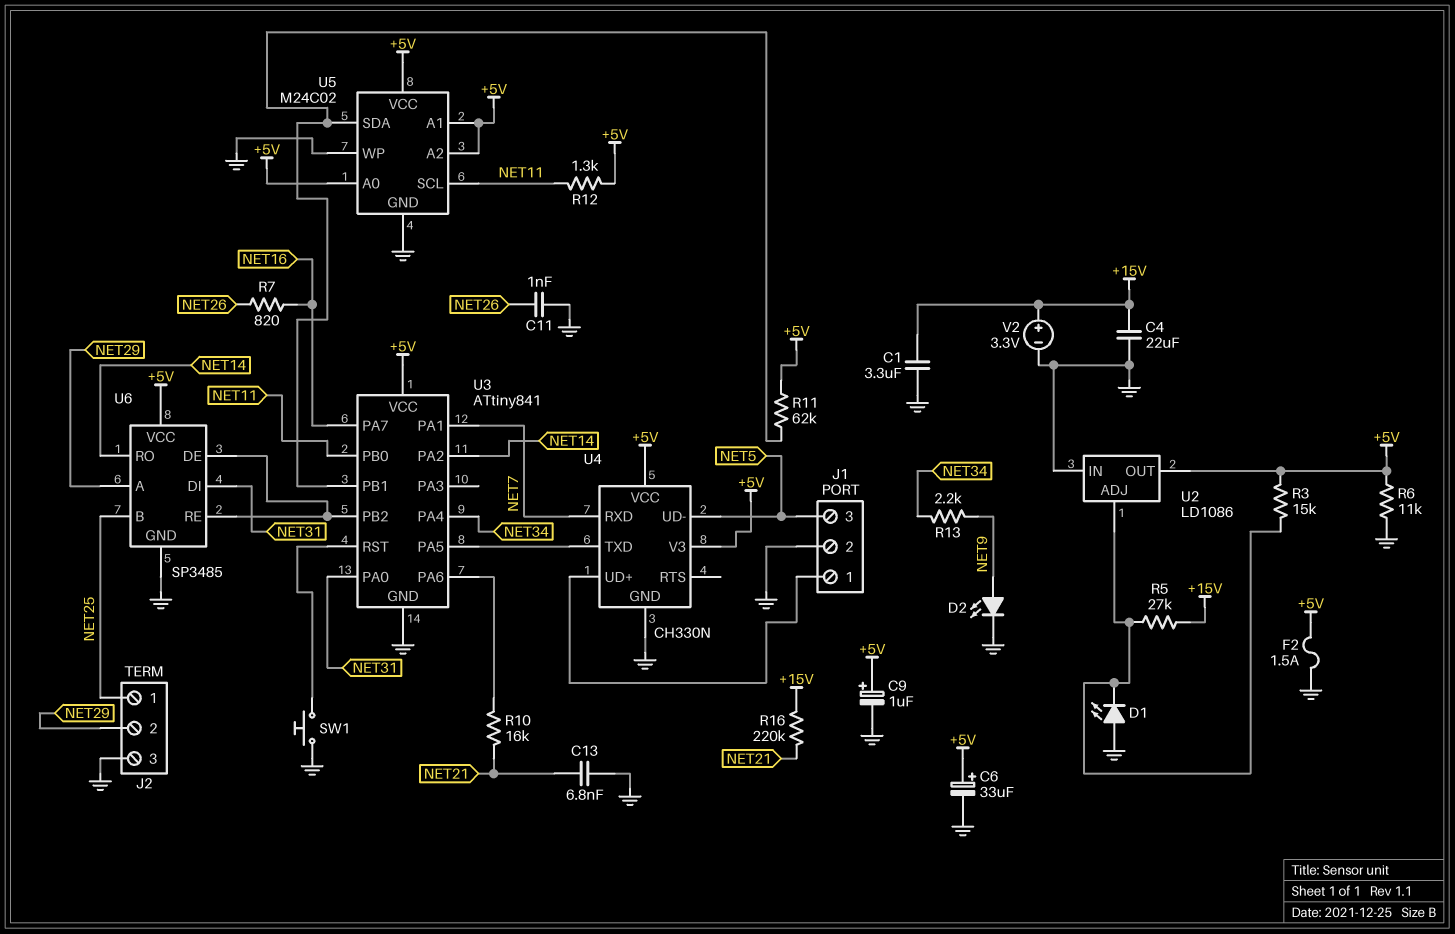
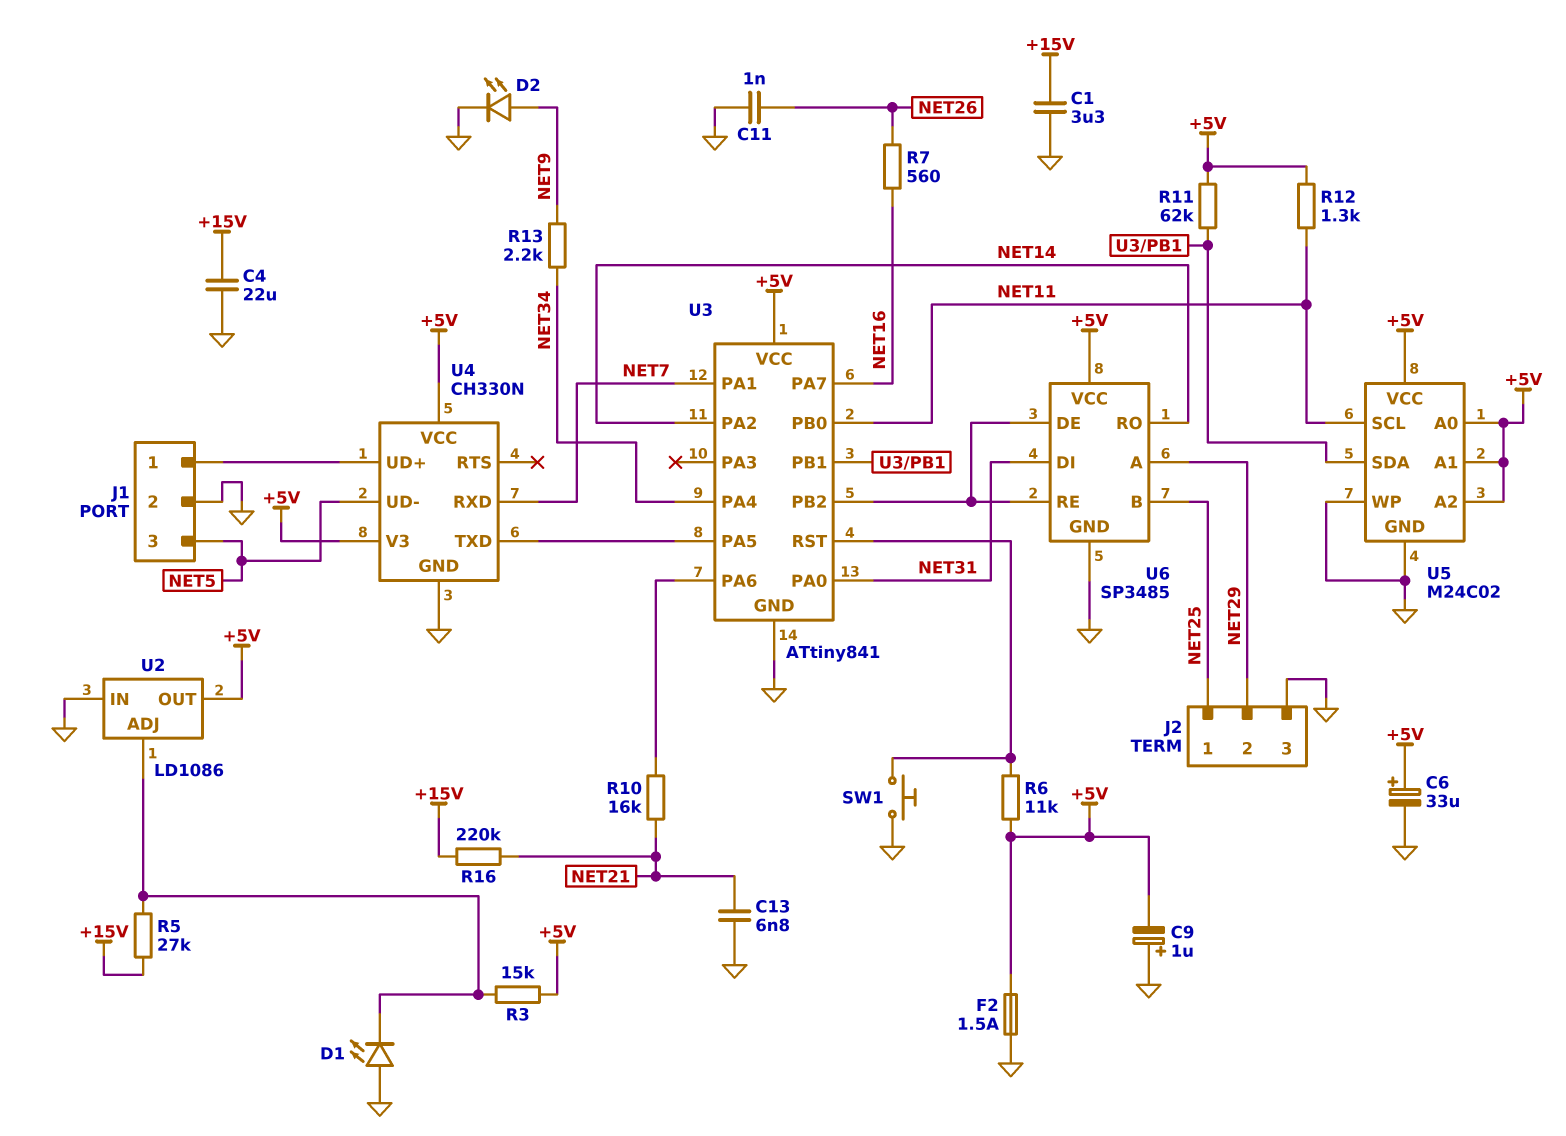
C9: 1uF (plus +5V, minus GND) -> 1uF (plus GND, minus +5V)
R6: 11k (+5V, GND) -> 11k (+5V, U3/RST)
R7: 820 (NET16, NET26) -> 560 (NET16, NET26)
V2: 3.3V (plus +15V, minus GND) -> none

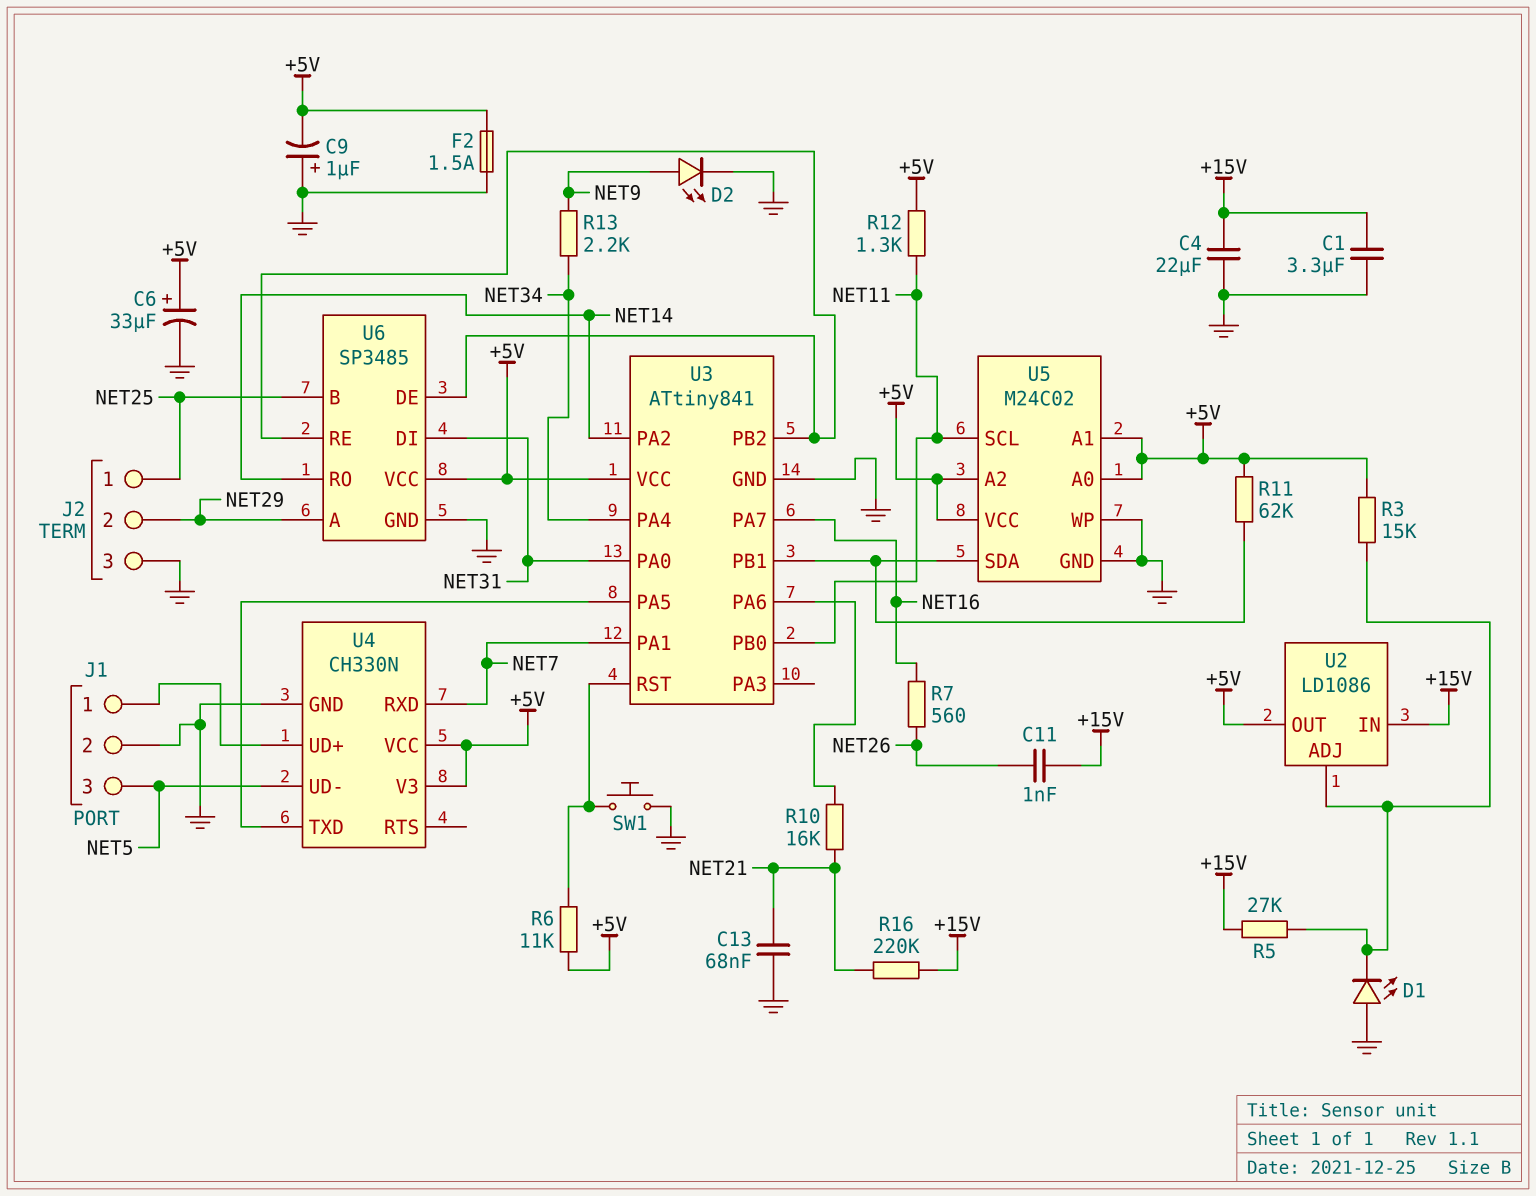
C11: 1nF (GND, NET26) -> 1nF (+15V, NET26)
C13: 6.8nF (GND, NET21) -> 68nF (GND, NET21)
U2 pin IN: GND -> +15V

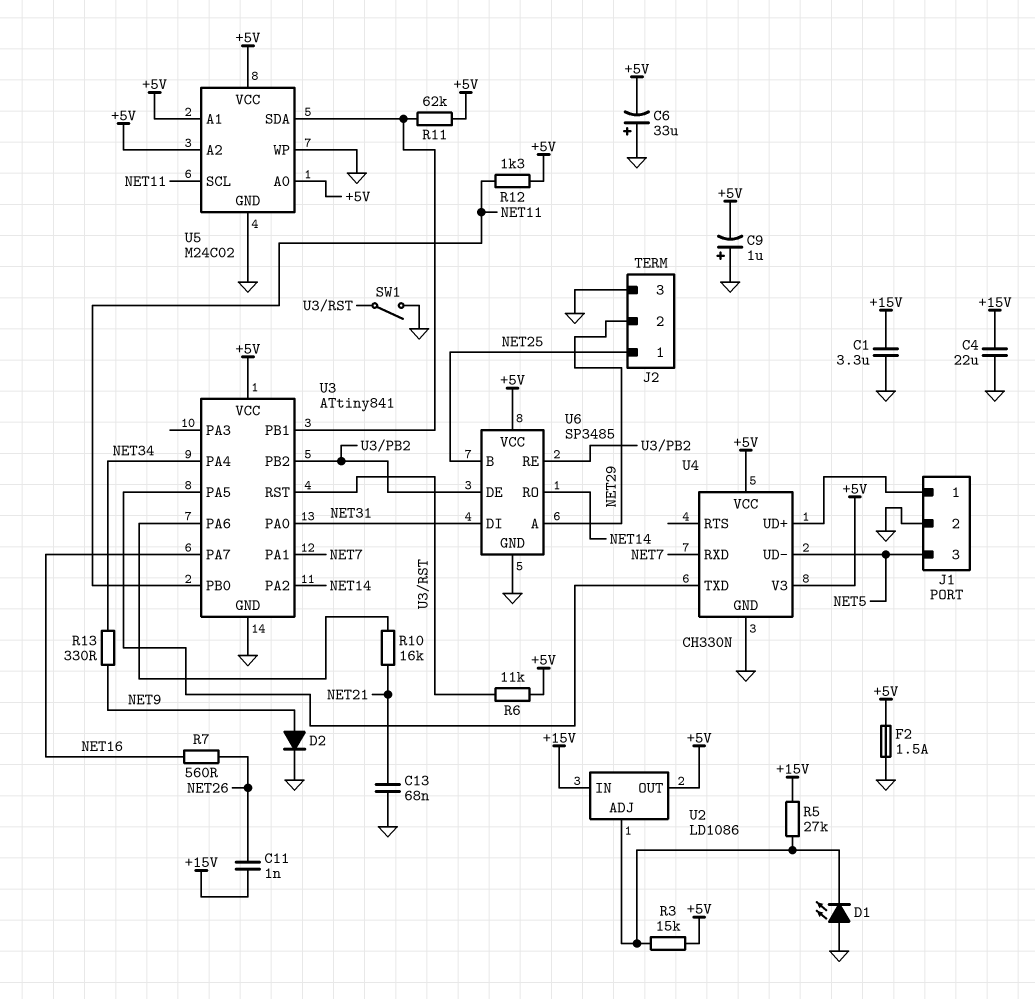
C6: 33uF (plus +5V, minus GND) -> 33uF (plus GND, minus +5V)
D2: LED (A NET9, K GND) -> diode (A NET9, K GND)
R13: 2.2k (NET9, NET34) -> 330 (NET9, NET34)
R16: 220k (+15V, NET21) -> none
SW1: button (GND, U3/RST) -> switch (GND, U3/RST)

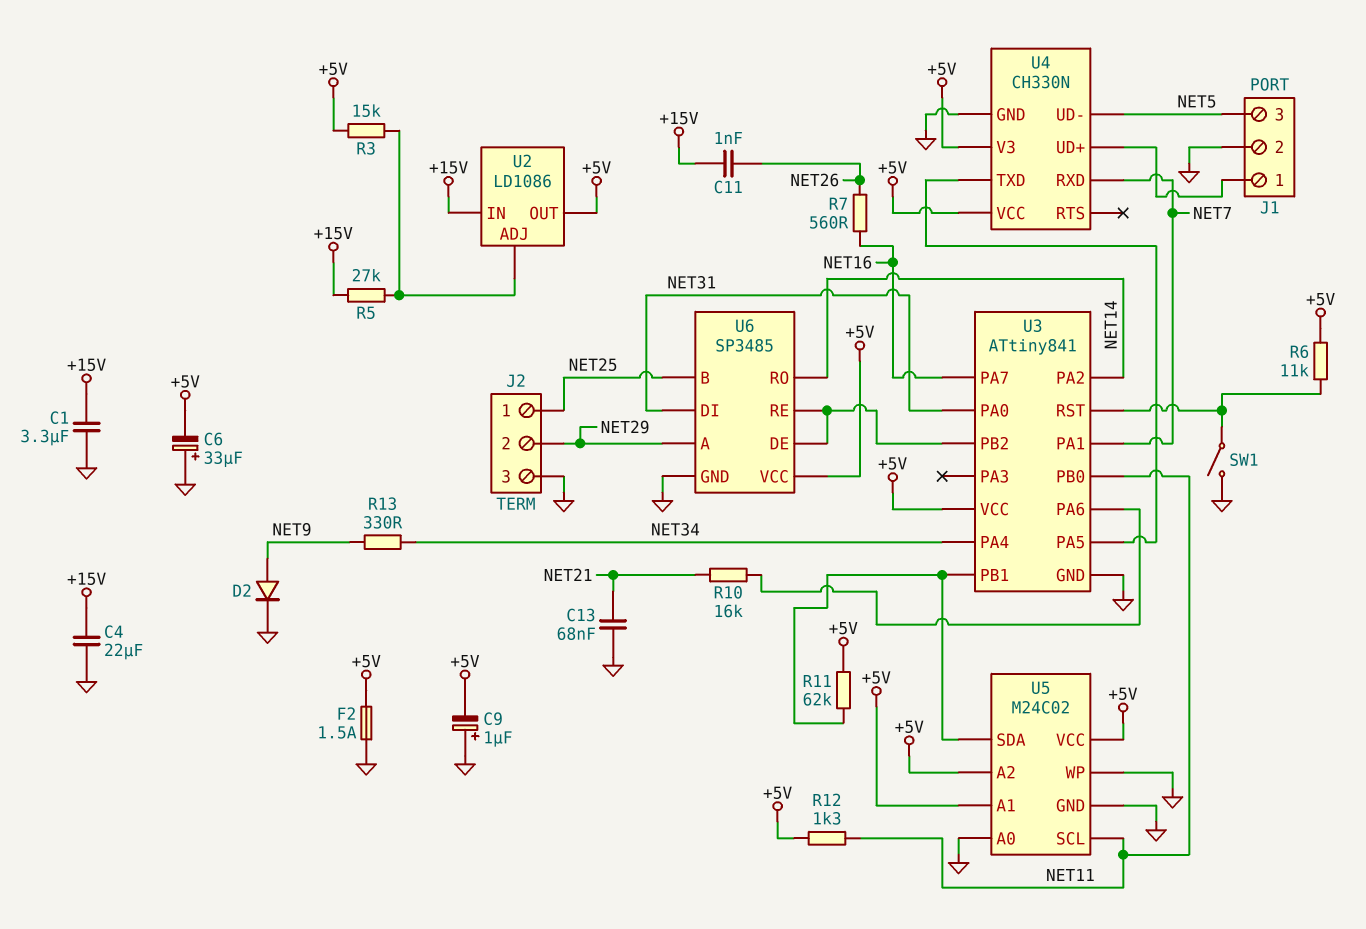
D1: LED (A GND, K U2/ADJ) -> none
U5 pin A0: +5V -> GND

